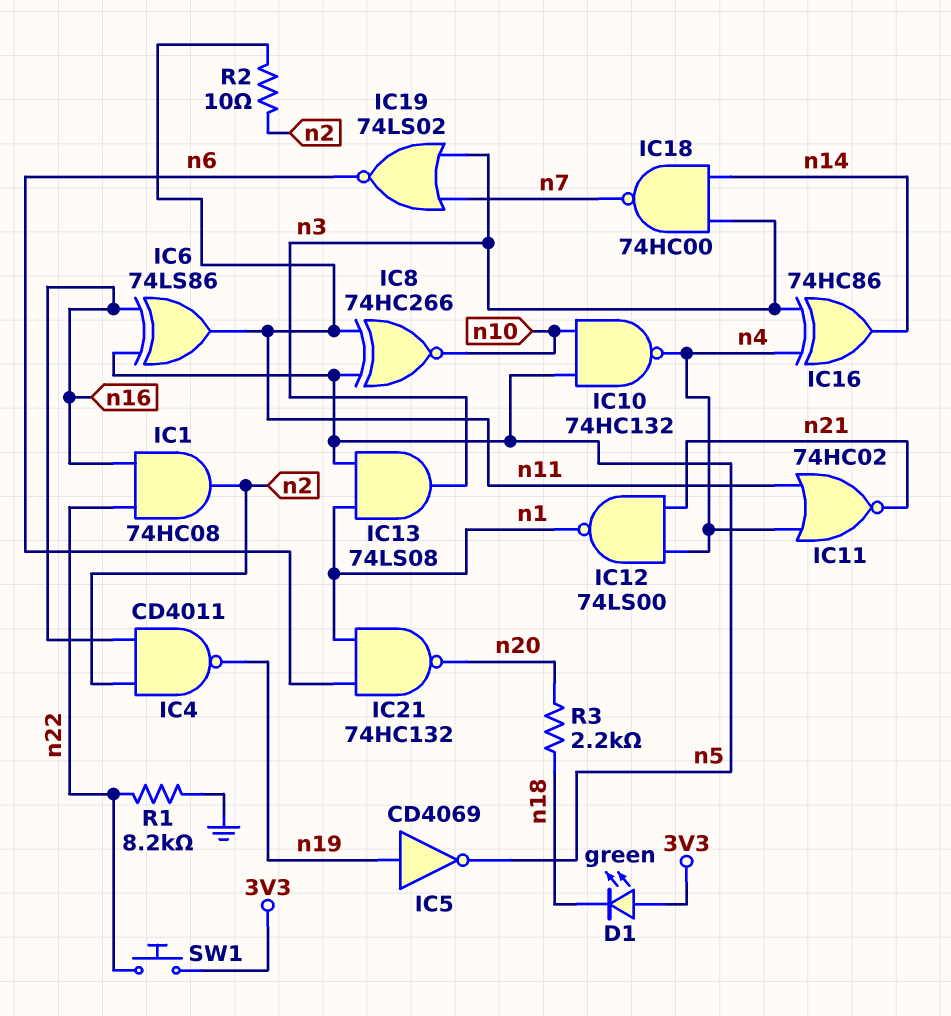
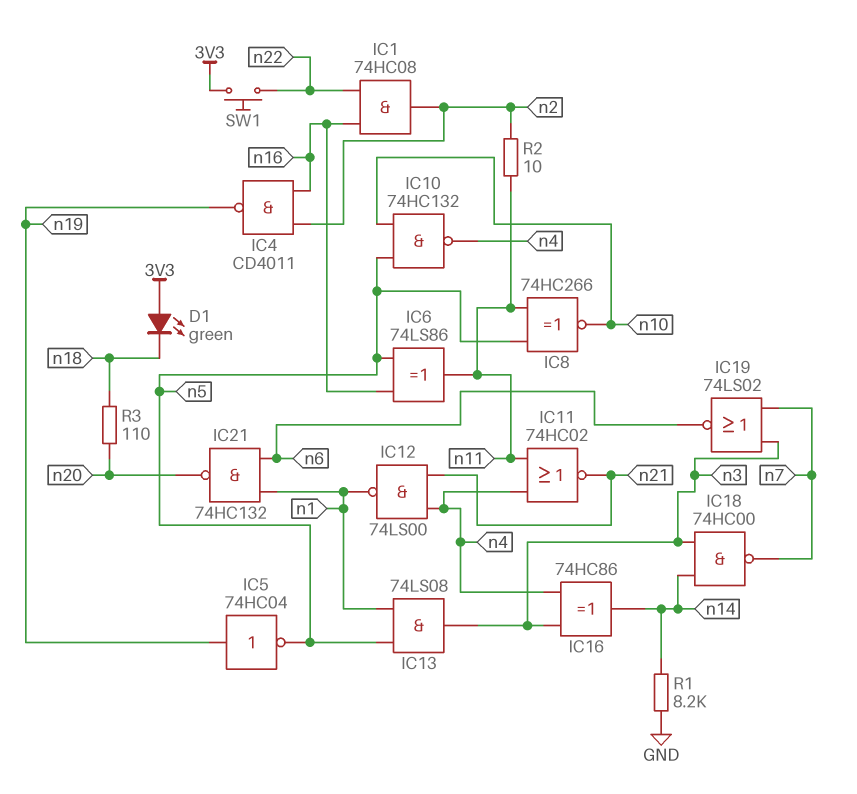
IC5: NOT CD4069 (in n19, out n5) -> NOT 74HC04 (in n19, out n5)
R1: 8.2k (GND, n22) -> 8.2k (GND, n14)
R3: 2.2k (n18, n20) -> 110 (n18, n20)

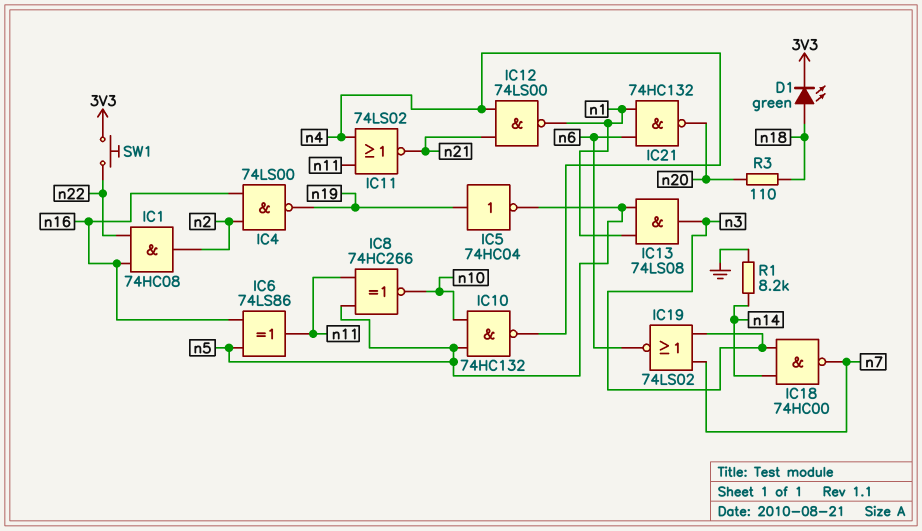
D1: LED green (A 3V3, K n18) -> LED green (A n18, K 3V3)
IC4: NAND CD4011 (in n2, in n16, out n19) -> NAND 74LS00 (in n2, in n16, out n19)
IC11: NOR 74HC02 (in n4, in n11, out n21) -> NOR 74LS02 (in n4, in n11, out n21)
IC16: XOR 74HC86 (in n3, in n4, out n14) -> none
R2: 10 (n2, n11) -> none

